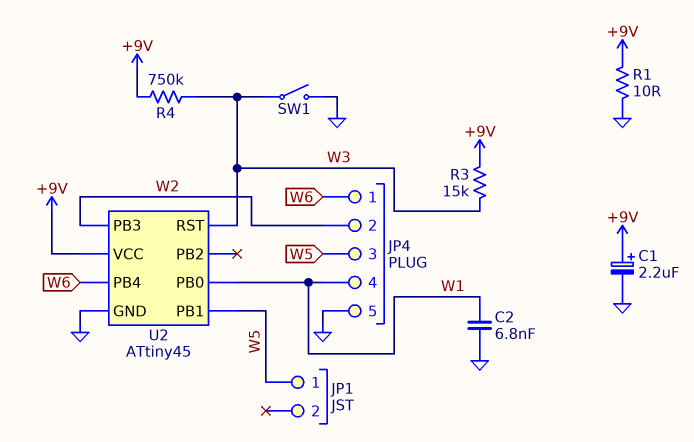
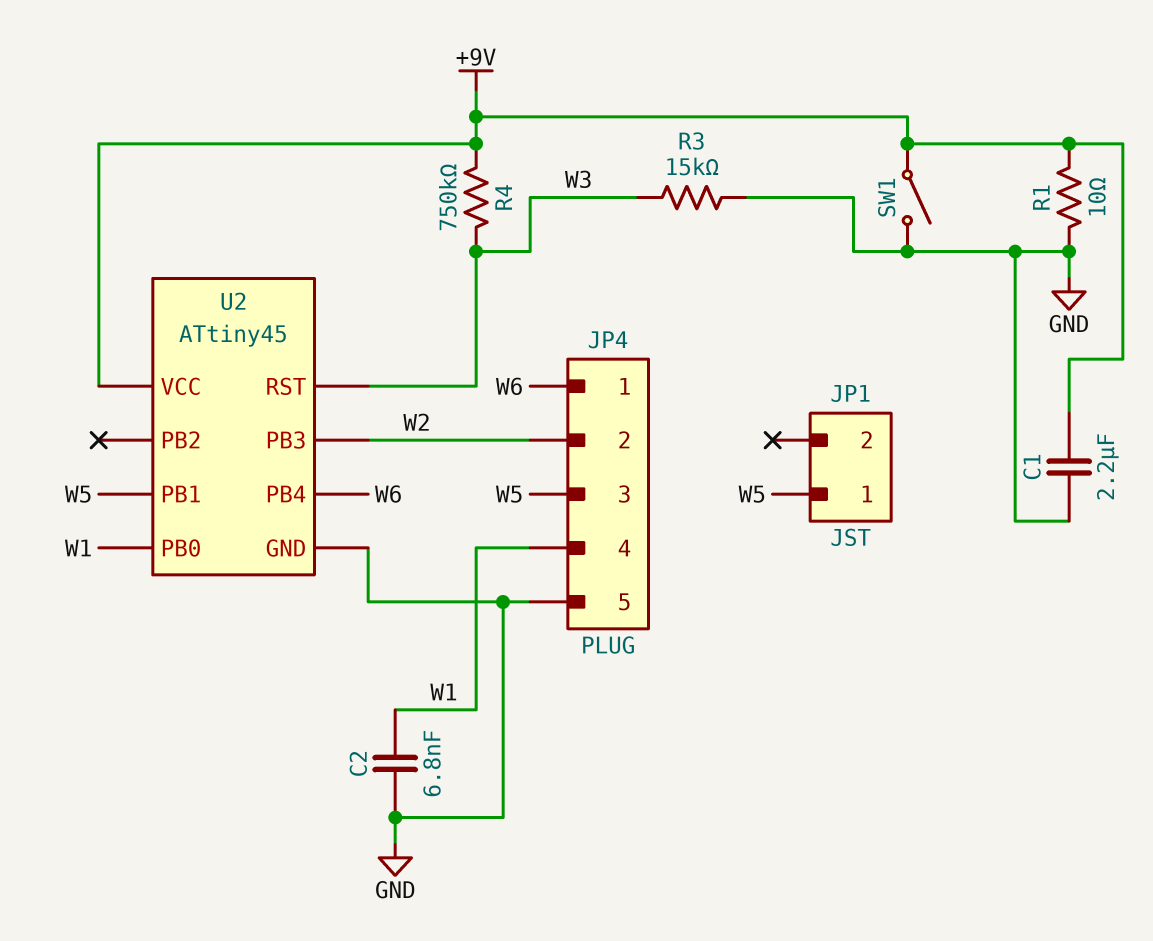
C1: 2.2uF (plus +9V, minus GND) -> 2.2uF (+9V, GND)
R3: 15k (+9V, W3) -> 15k (GND, W3)
SW1: switch (GND, W3) -> switch (+9V, GND)

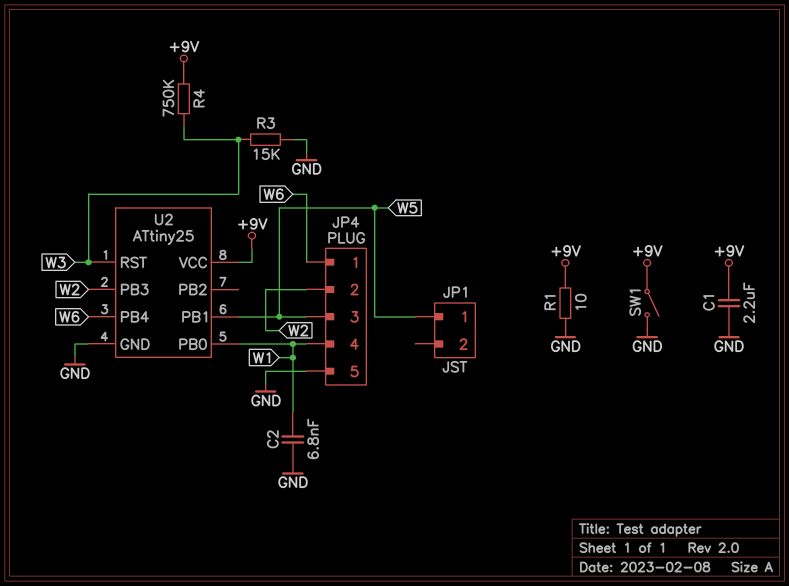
U2: ATtiny45 -> ATtiny25

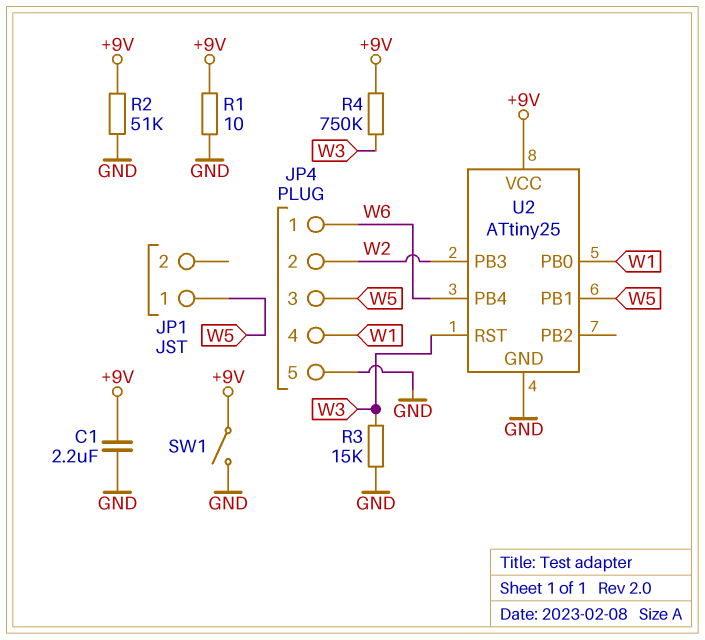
C2: 6.8nF (GND, W1) -> none
R2: none -> 51k (+9V, GND)

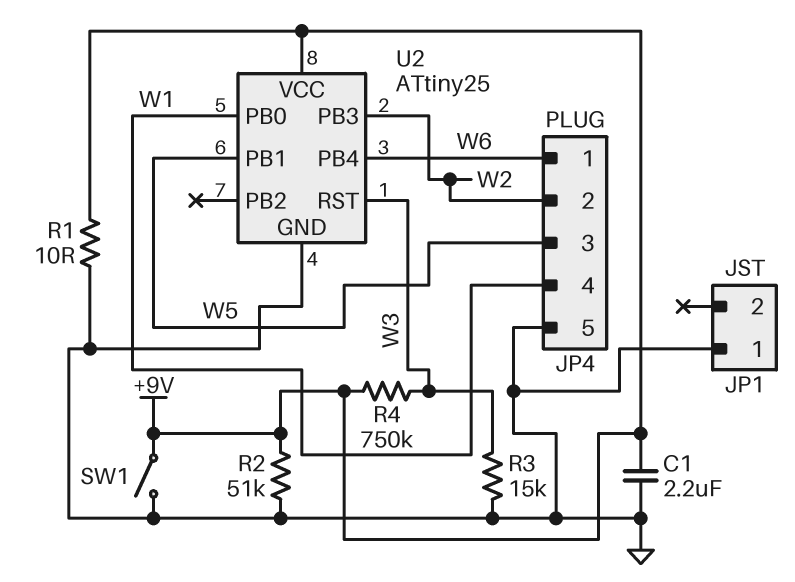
JP1 pin 1: W5 -> GND

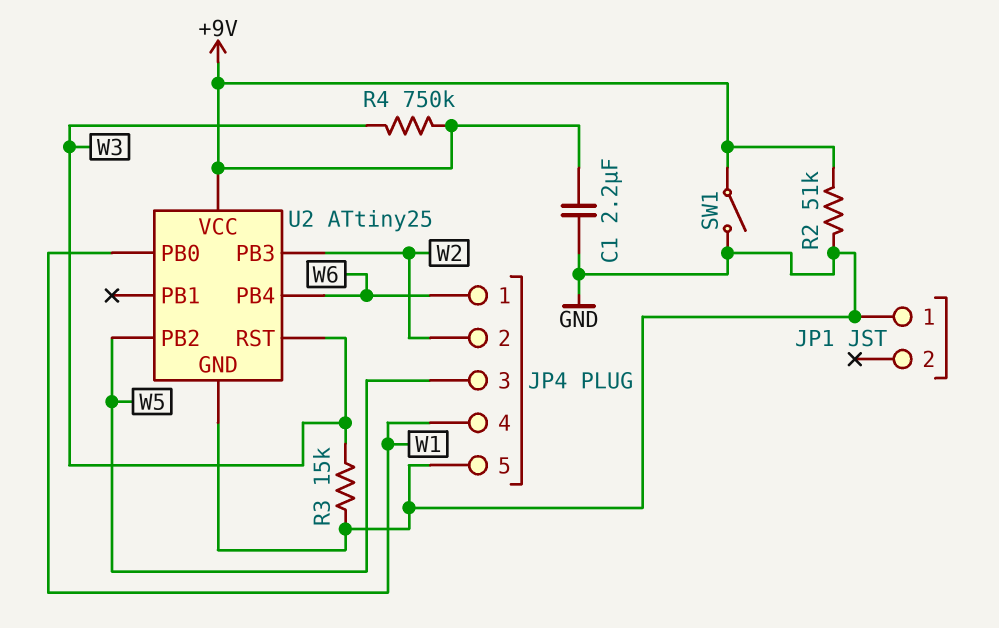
R1: 10 (+9V, GND) -> none
U2 pin PB1: W5 -> none
U2 pin PB2: none -> W5

